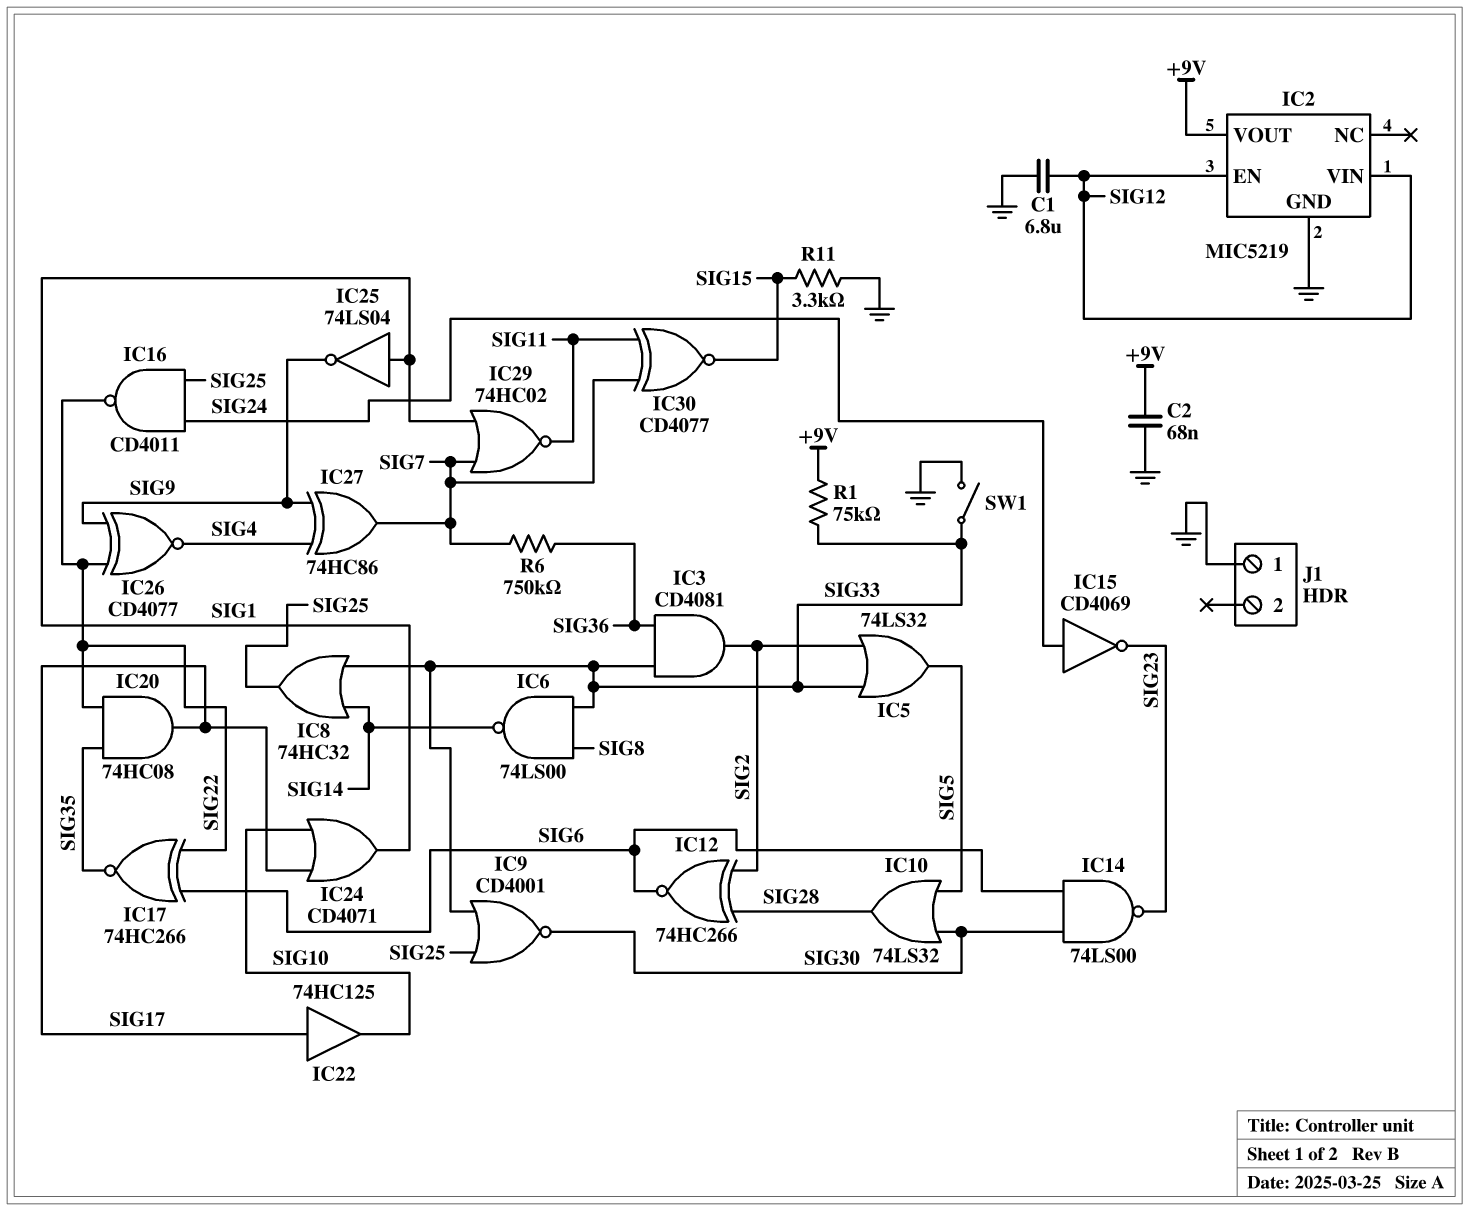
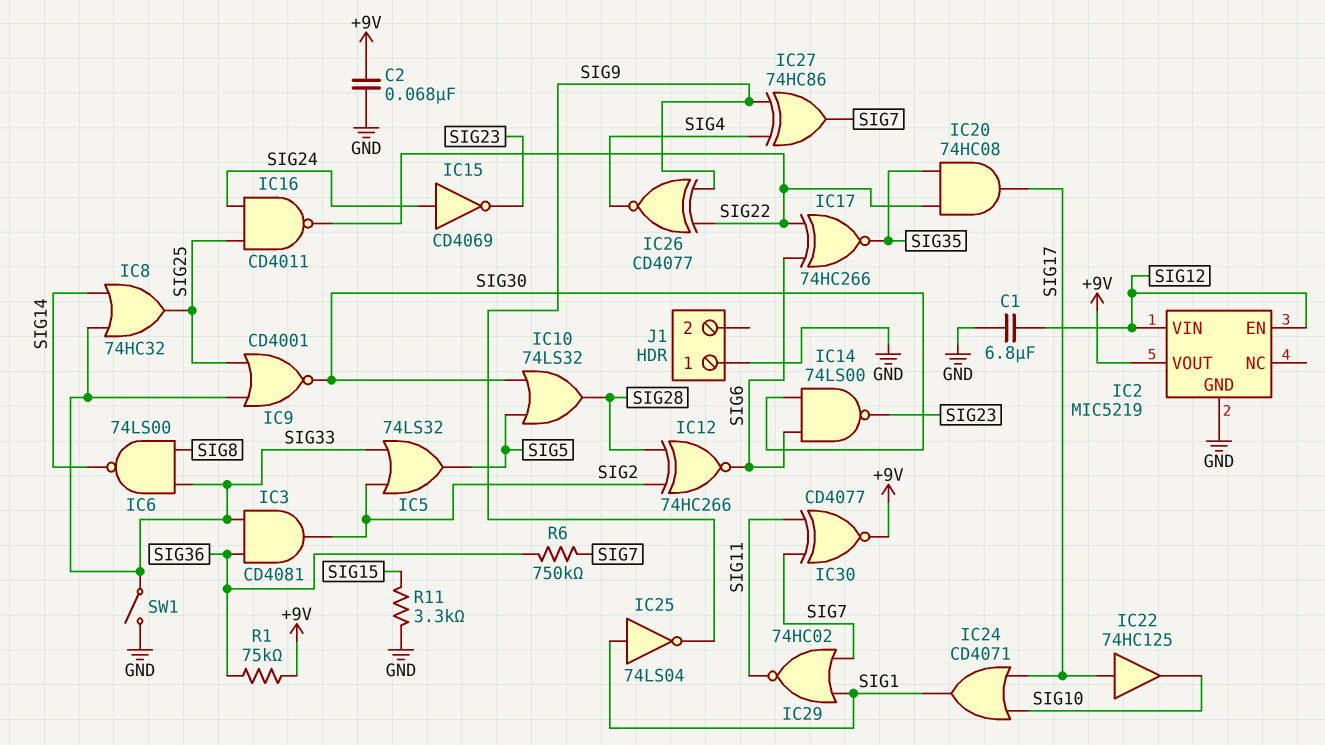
IC30: XNOR CD4077 (in SIG7, in SIG11, out SIG15) -> XNOR CD4077 (in SIG7, in SIG11, out +9V)
R1: 75k (+9V, SIG33) -> 75k (+9V, SIG36)

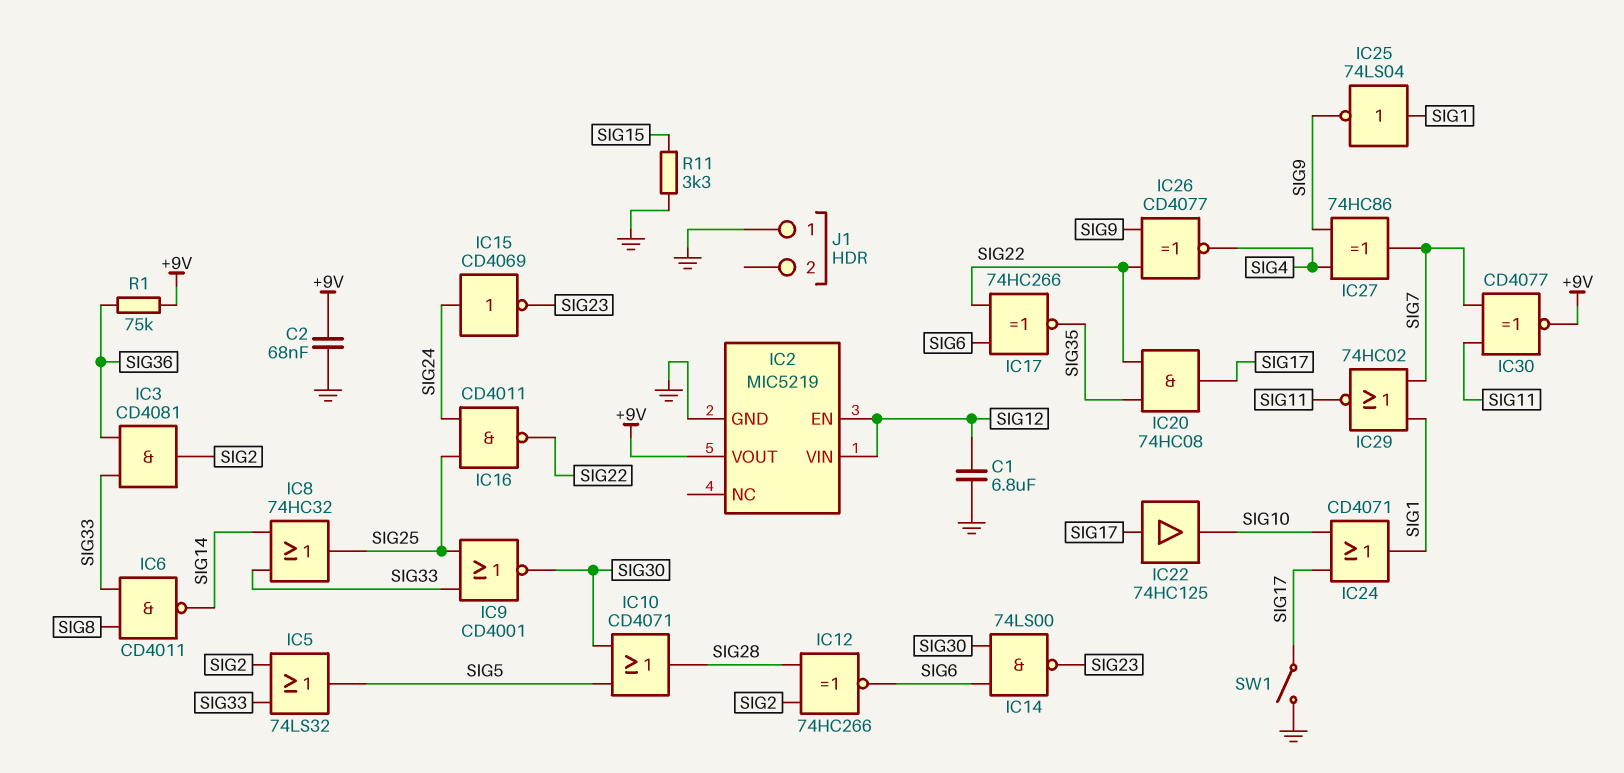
IC6: NAND 74LS00 (in SIG8, in SIG33, out SIG14) -> NAND CD4011 (in SIG8, in SIG33, out SIG14)
IC10: OR 74LS32 (in SIG5, in SIG30, out SIG28) -> OR CD4071 (in SIG5, in SIG30, out SIG28)
R6: 750k (SIG7, SIG36) -> none
SW1: switch (GND, SIG33) -> switch (GND, SIG17)

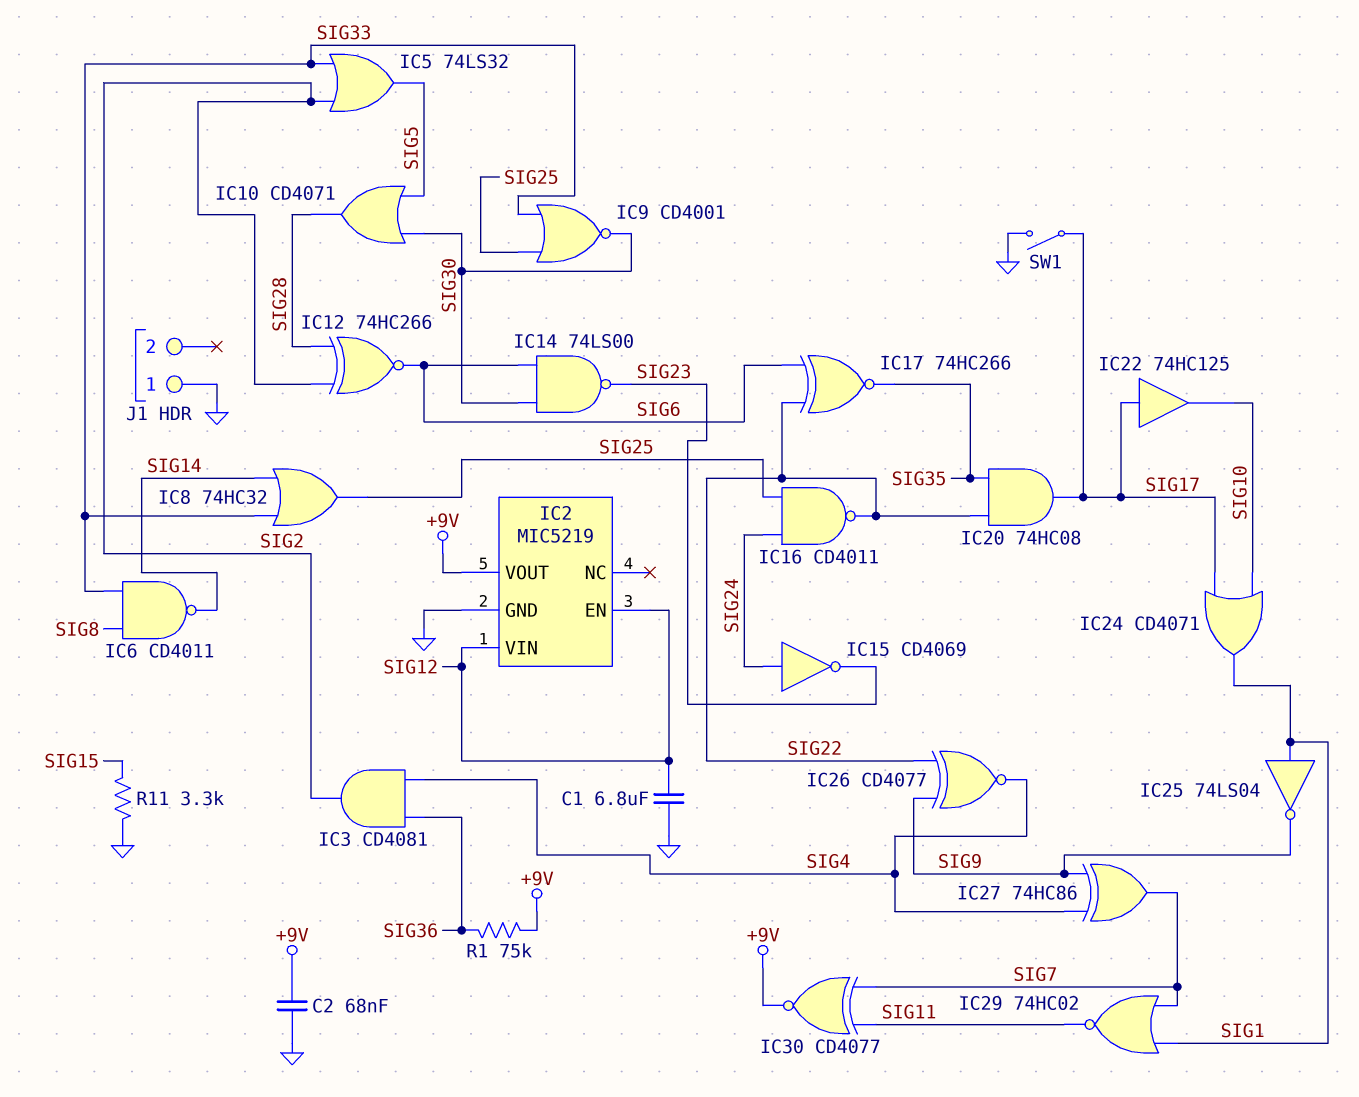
IC3: AND CD4081 (in SIG33, in SIG36, out SIG2) -> AND CD4081 (in SIG4, in SIG36, out SIG2)

